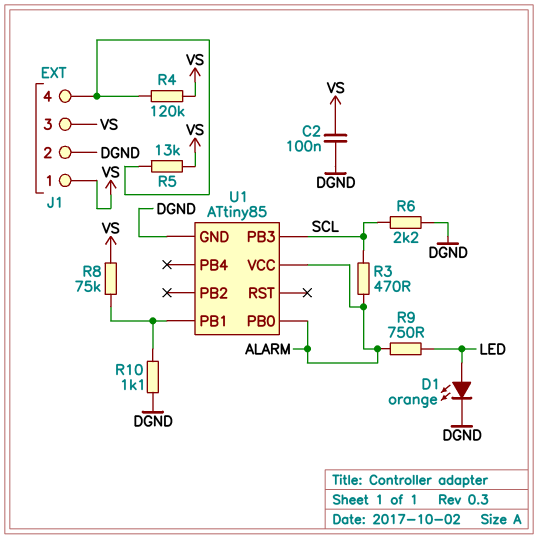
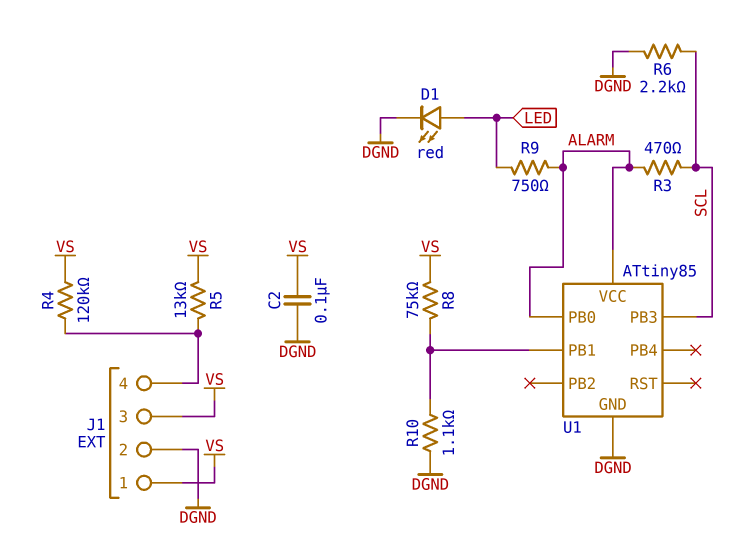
D1: LED orange (A LED, K DGND) -> LED red (A LED, K DGND)

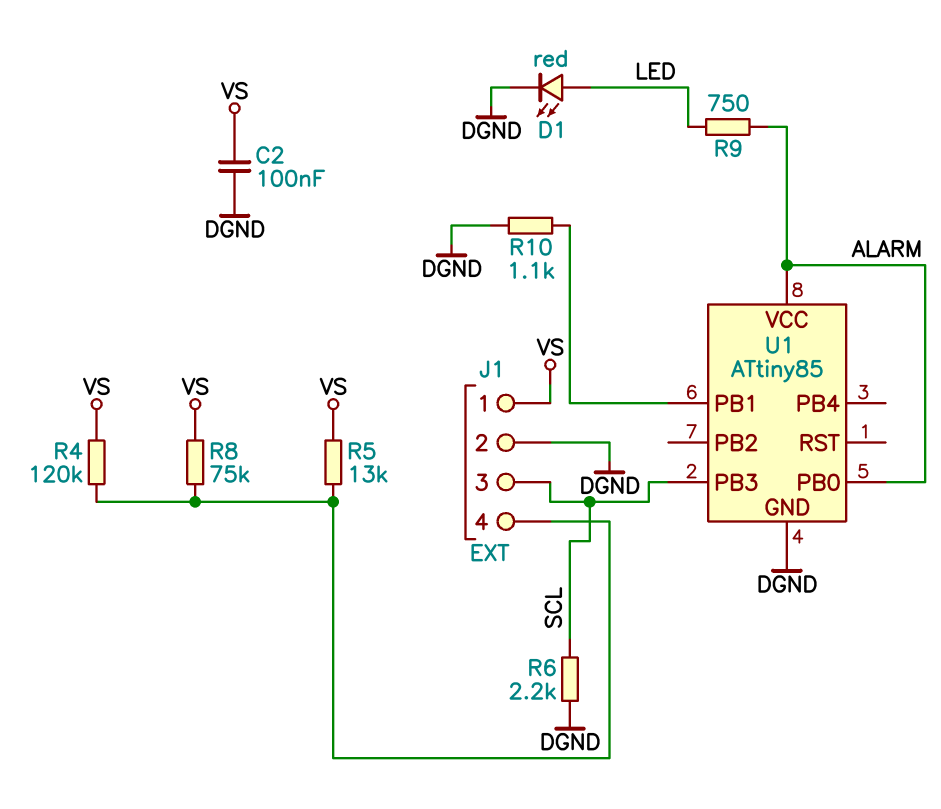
J1 pin 3: VS -> SCL
R3: 470 (ALARM, SCL) -> none
R8: 75k (U1/PB1, VS) -> 75k (J1/4, VS)

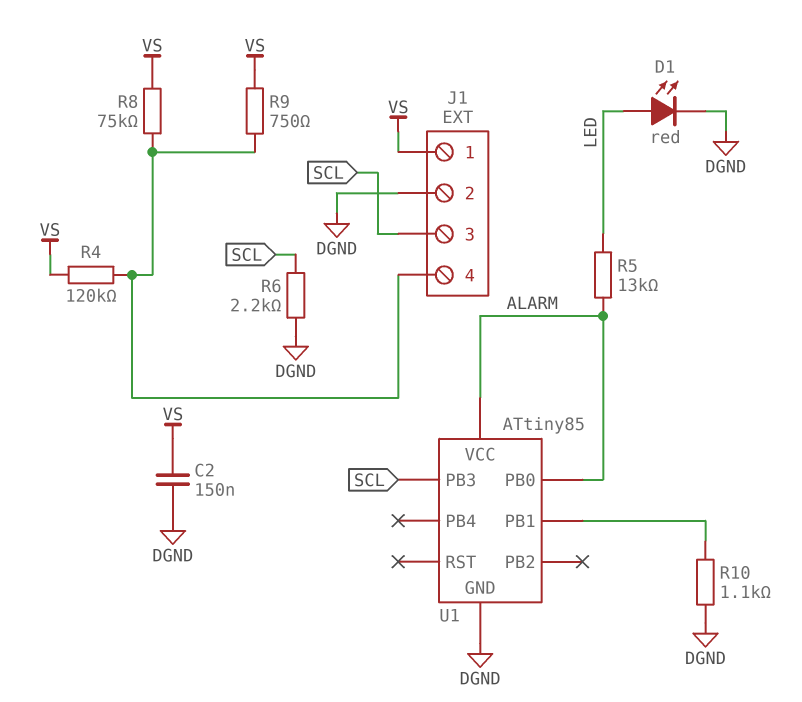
C2: 100nF (DGND, VS) -> 150nF (DGND, VS)
R5: 13k (J1/4, VS) -> 13k (ALARM, LED)
R9: 750 (ALARM, LED) -> 750 (J1/4, VS)

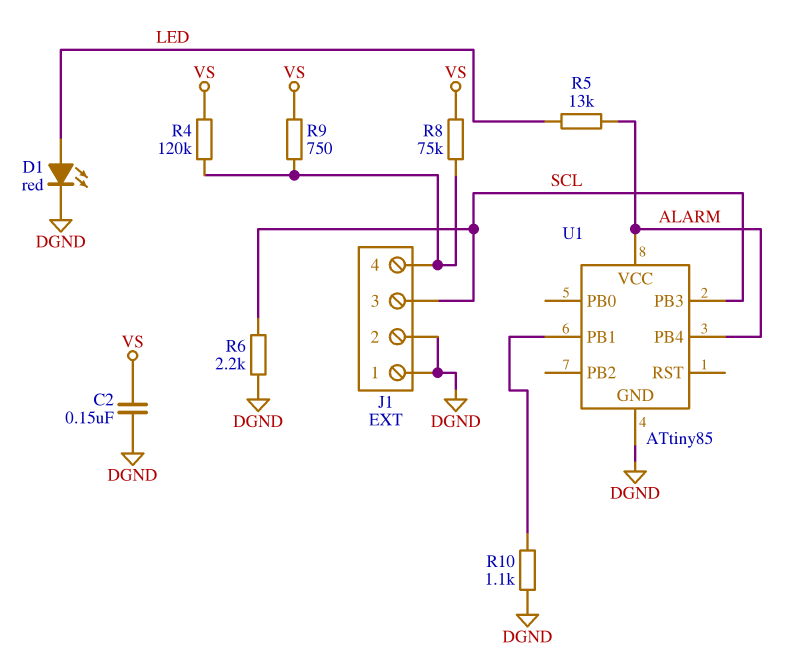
J1 pin 1: VS -> DGND
U1 pin PB0: ALARM -> none
U1 pin PB4: none -> ALARM

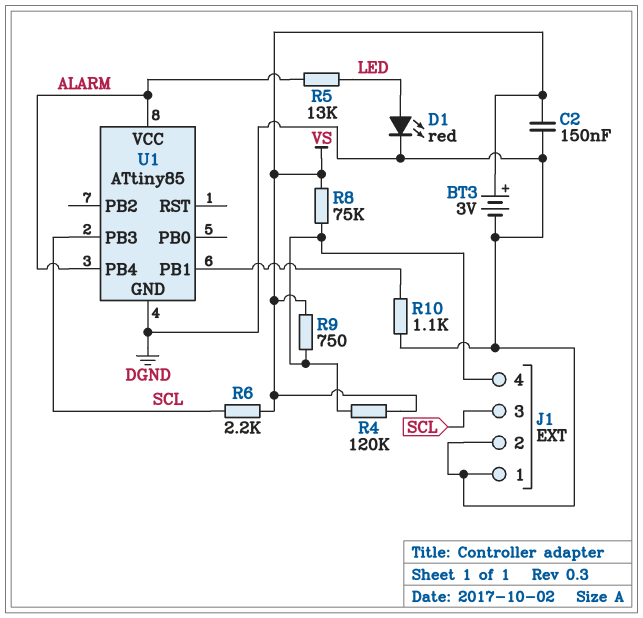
BT3: none -> 3V (plus VS, minus DGND)
R6: 2.2k (DGND, SCL) -> 2.2k (SCL, VS)

